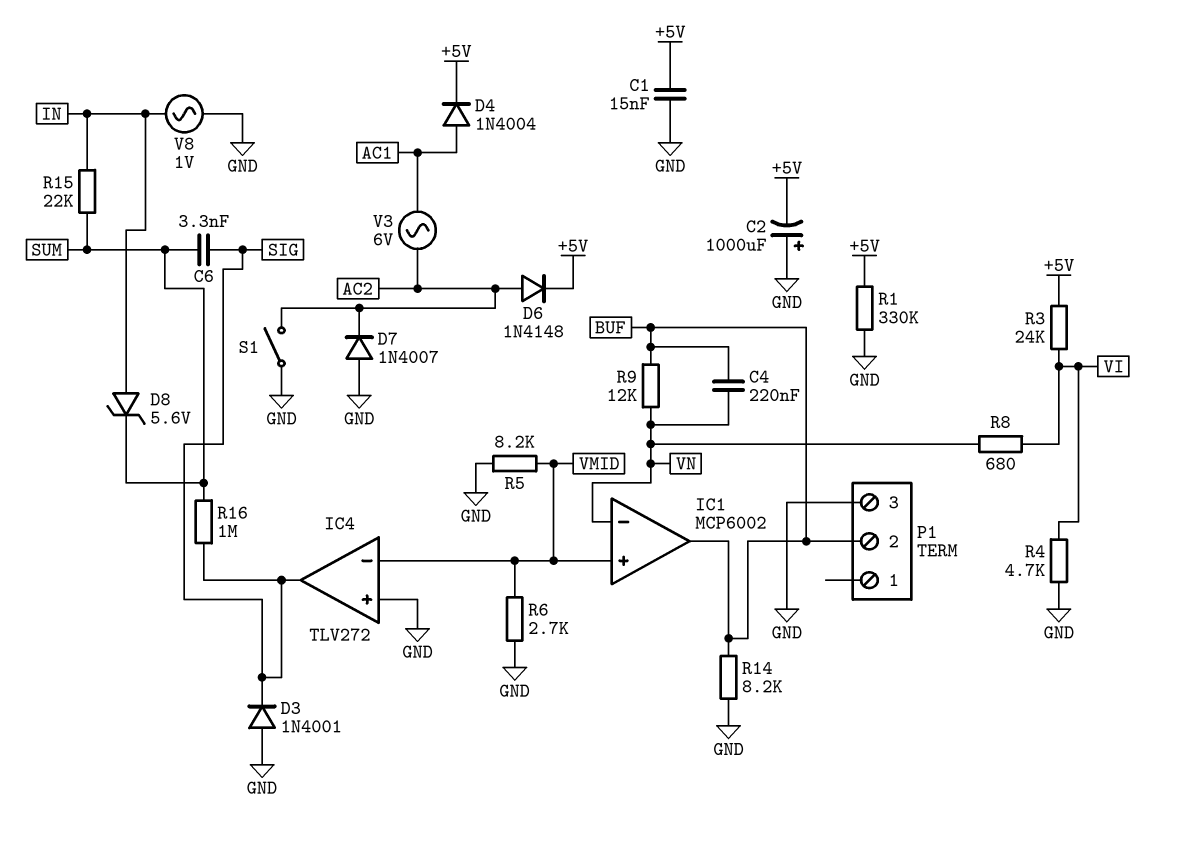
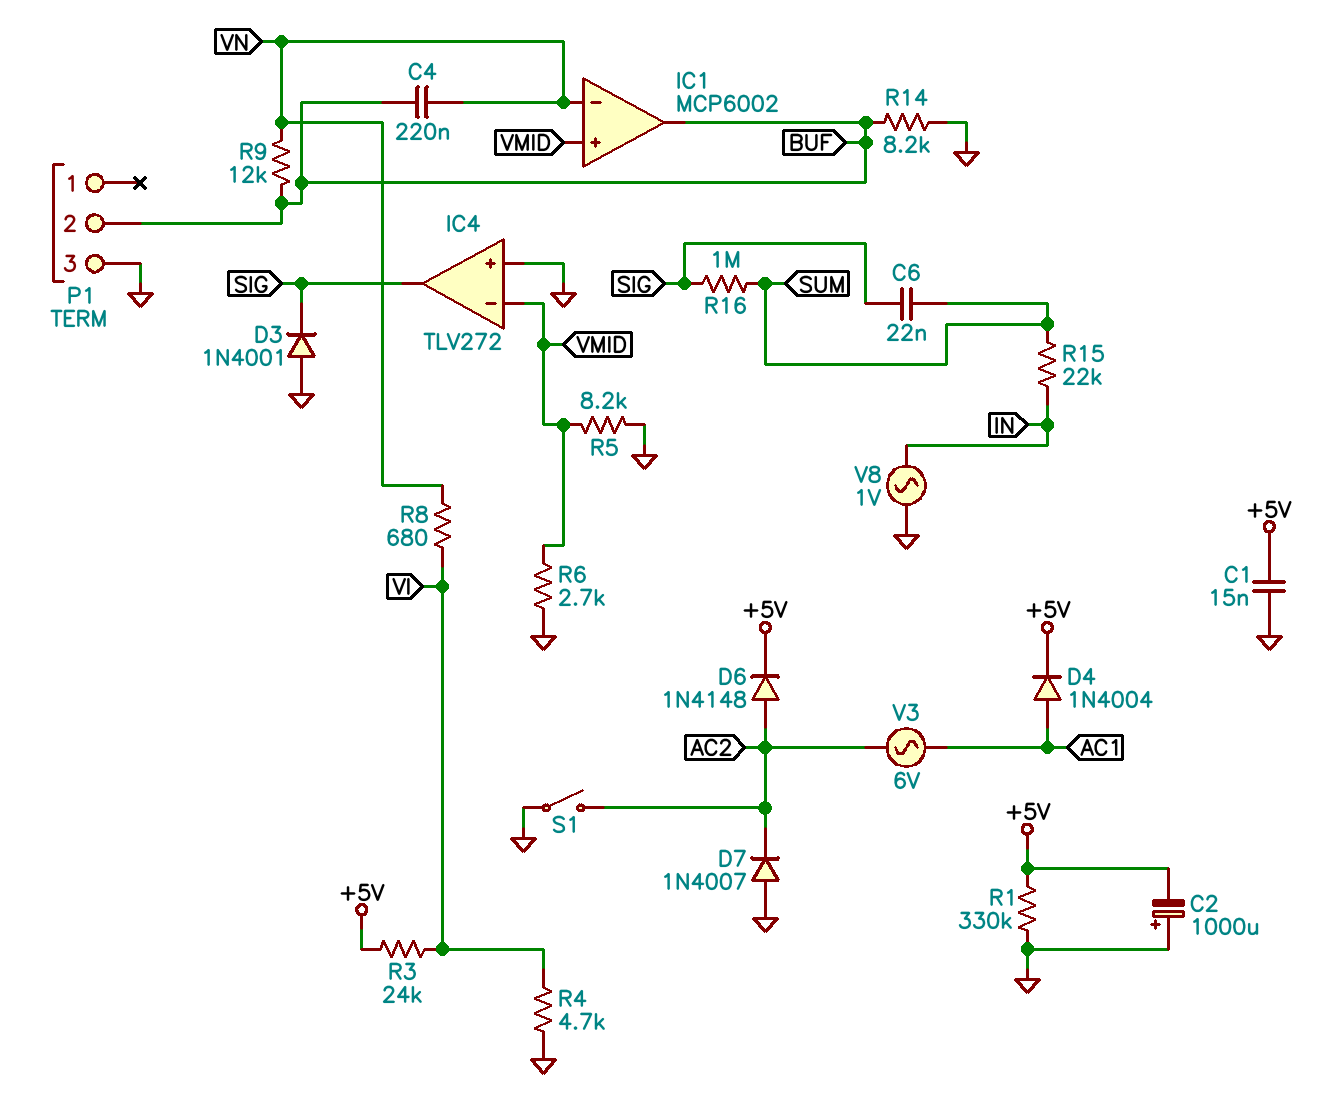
C6: 3.3nF (SIG, SUM) -> 22nF (SIG, SUM)
D8: zener 5.6V (A IN, K SUM) -> none

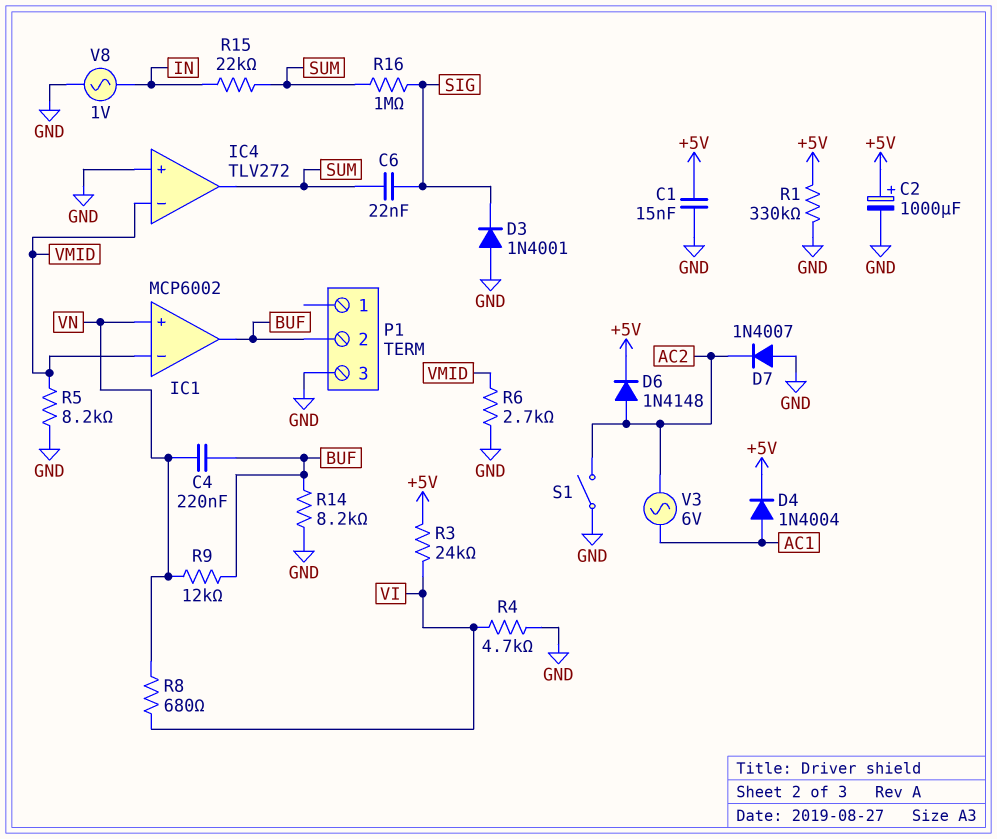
C2: 1000uF (plus GND, minus +5V) -> 1000uF (plus +5V, minus GND)
IC1 pin in+: VMID -> VN
IC1 pin in-: VN -> VMID
IC4 pin out: SIG -> SUM

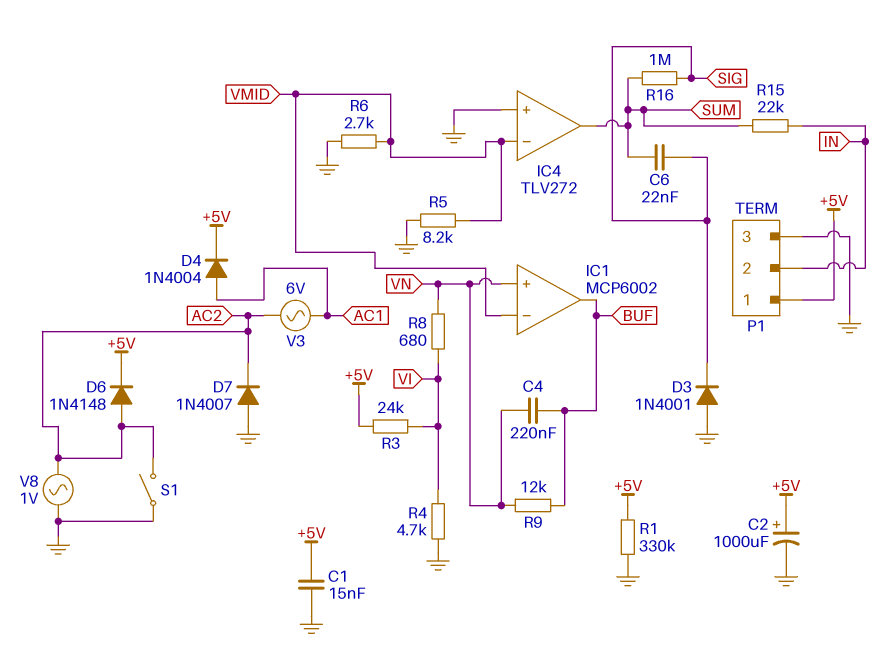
P1 pin 1: none -> +5V
P1 pin 2: BUF -> IN
R14: 8.2k (BUF, GND) -> none
V8: AC 1V (GND, IN) -> AC 1V (AC2, GND)

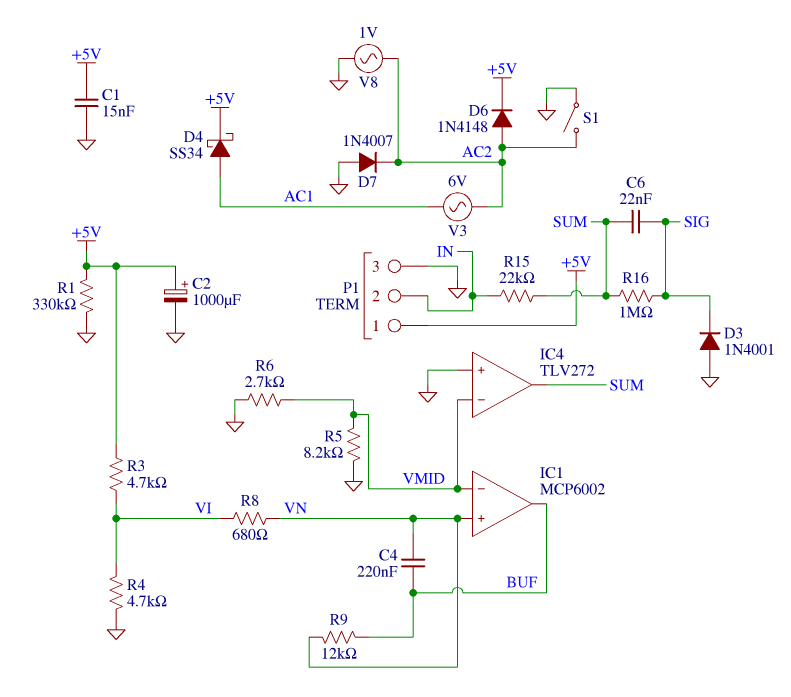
D4: diode 1N4004 (A AC1, K +5V) -> schottky SS34 (A AC1, K +5V)
R3: 24k (+5V, VI) -> 4.7k (+5V, VI)

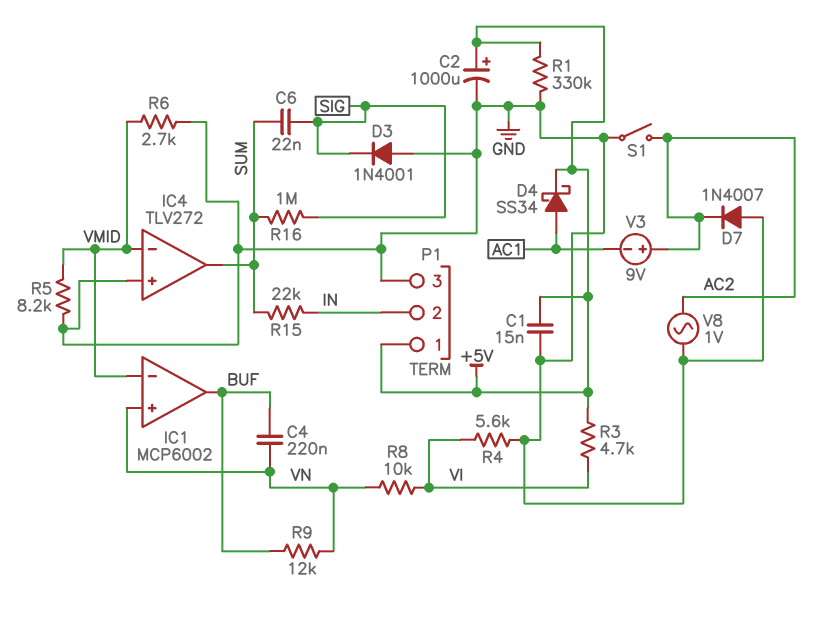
D6: diode 1N4148 (A AC2, K +5V) -> none
R4: 4.7k (GND, VI) -> 5.6k (GND, VI)
R8: 680 (VI, VN) -> 10k (VI, VN)
V3: AC 6V (AC1, AC2) -> 9V (plus AC2, minus AC1)

